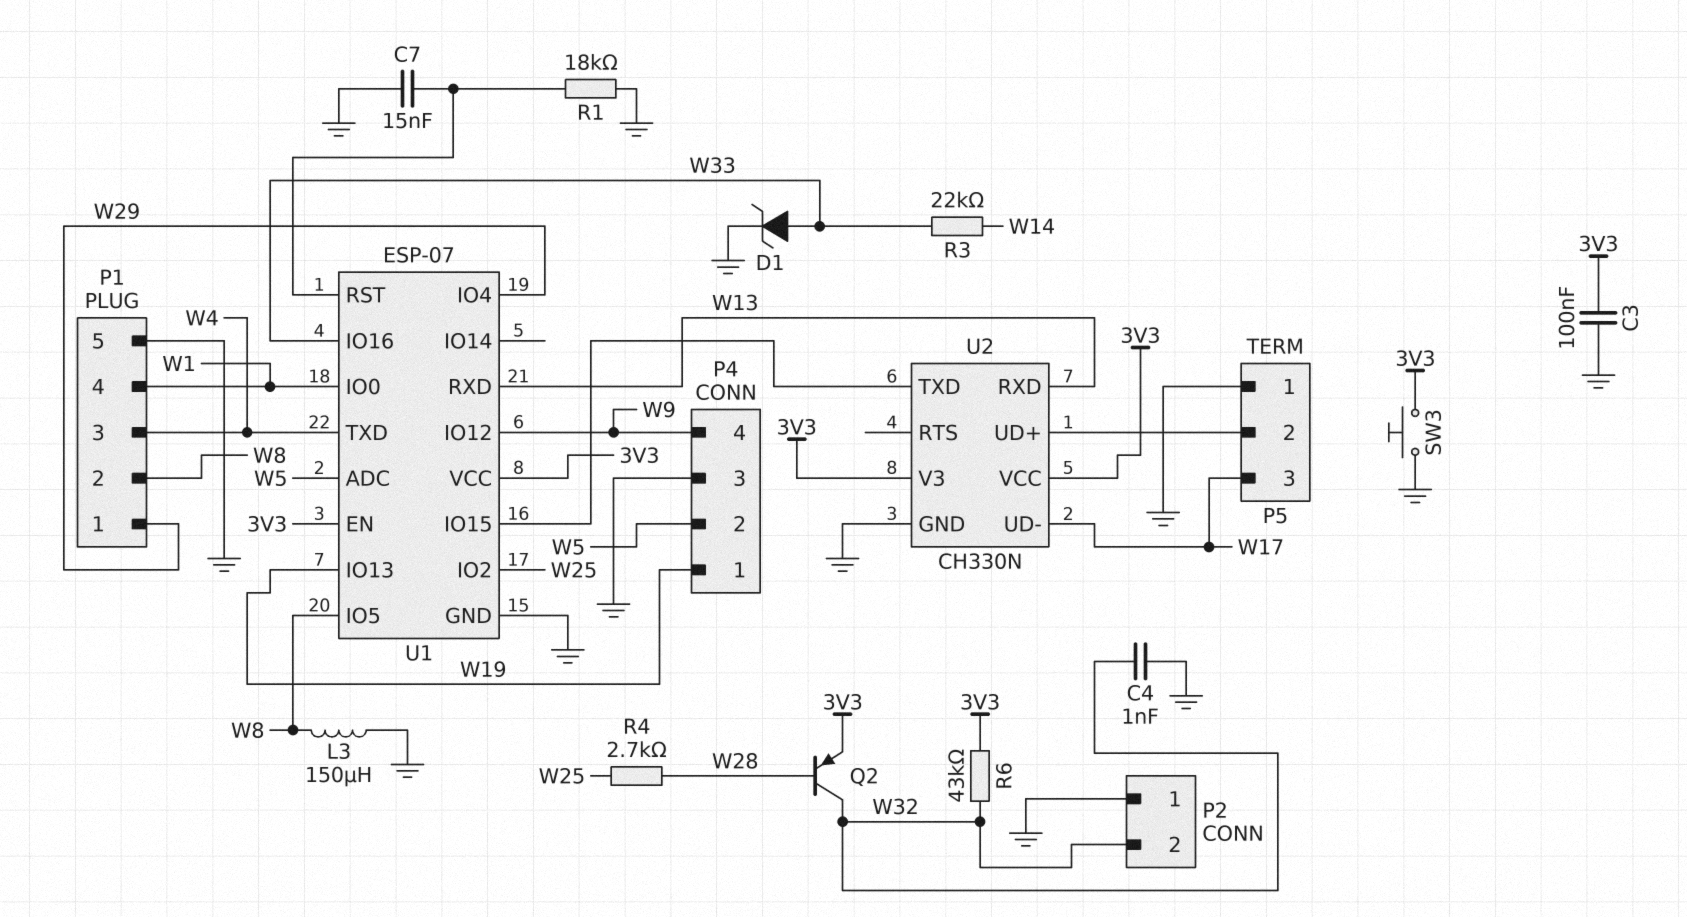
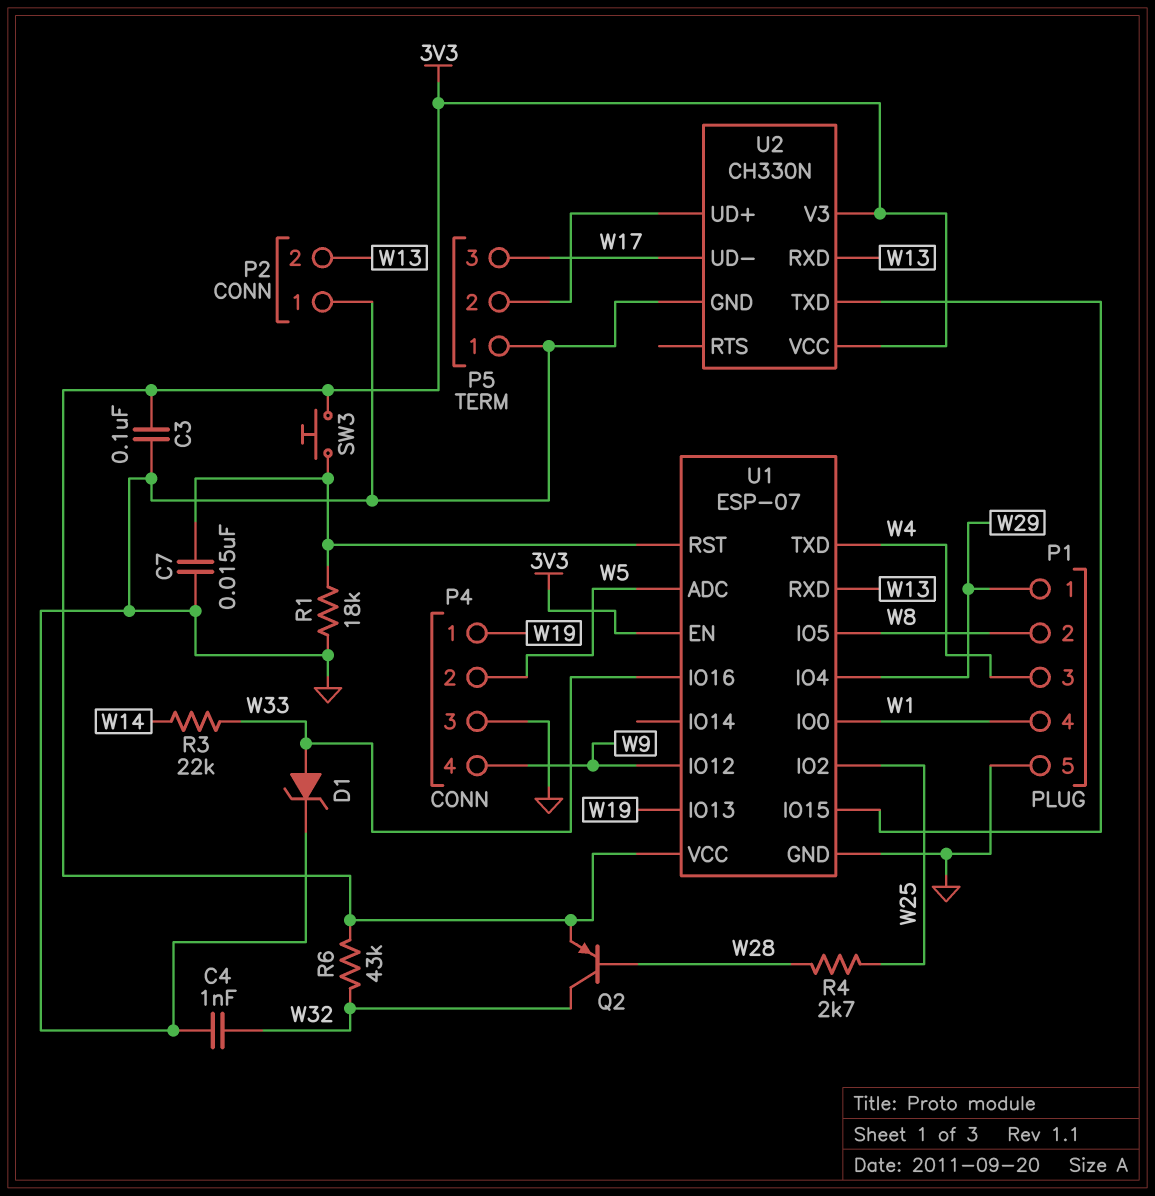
L3: 150uH (GND, W8) -> none
P2 pin 2: W32 -> W13
SW3: button (3V3, GND) -> button (3V3, U1/RST)

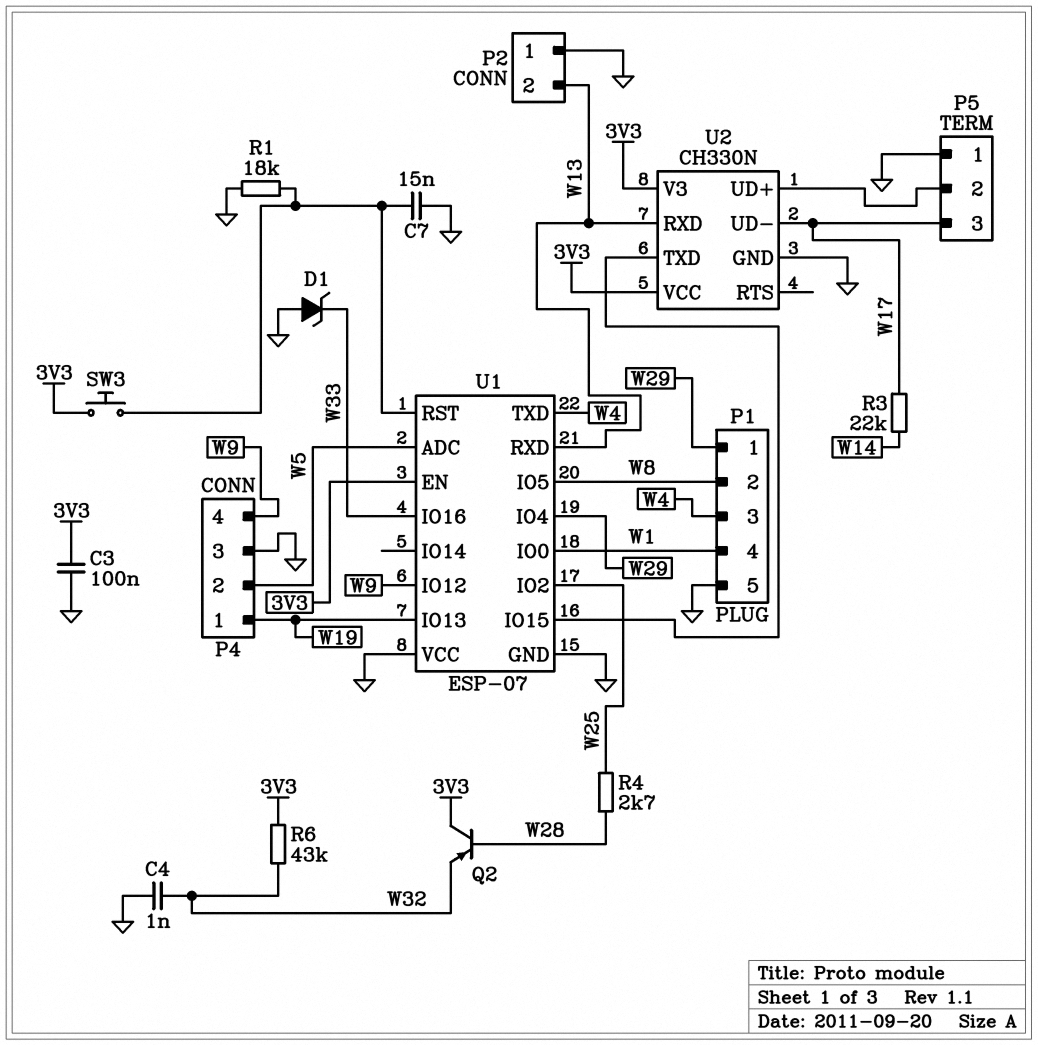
D1: zener (A W33, K GND) -> zener (A GND, K W33)
Q2: PNP (B W28, C W32, E 3V3) -> PNP (B W28, C 3V3, E W32)
R3: 22k (W14, W33) -> 22k (W14, W17)
U1 pin VCC: 3V3 -> GND

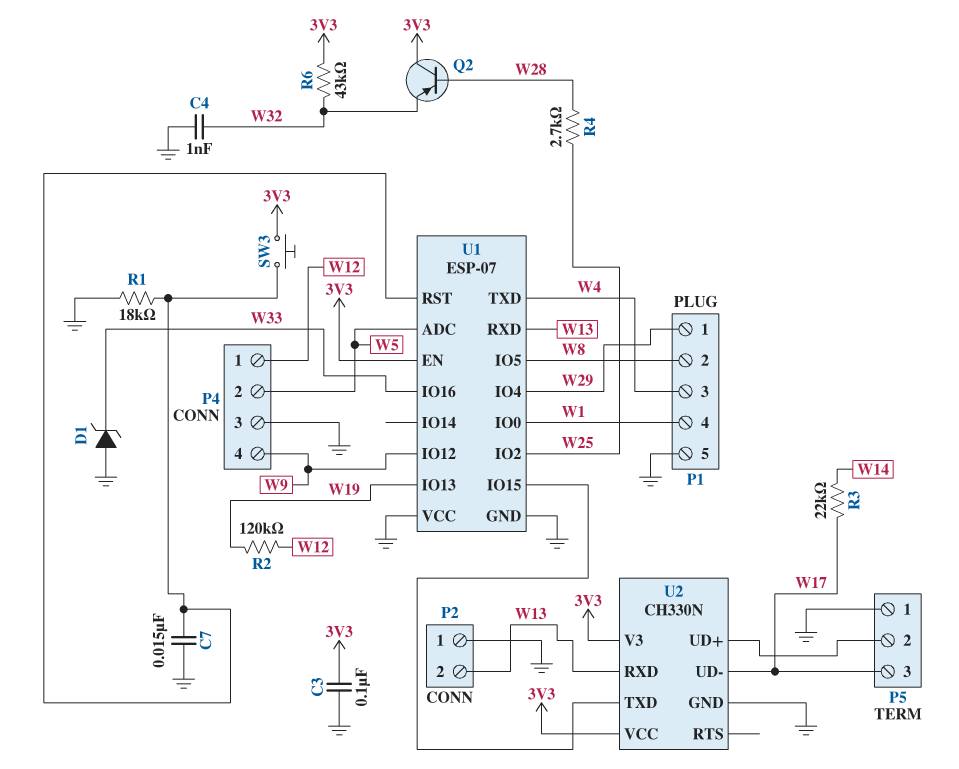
P4 pin 1: W19 -> W12
R2: none -> 120k (W12, W19)

